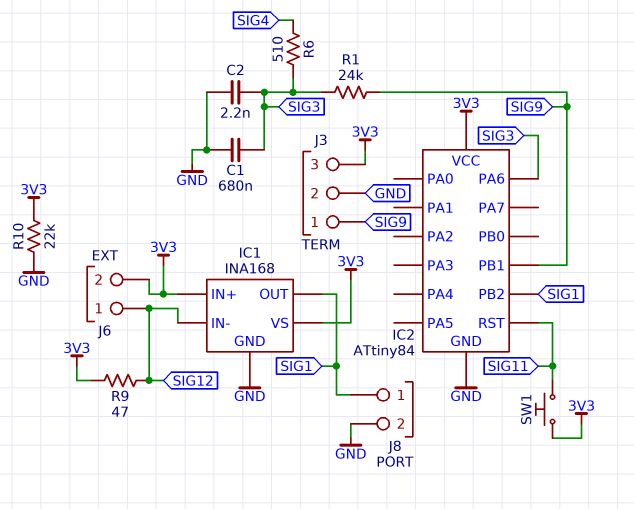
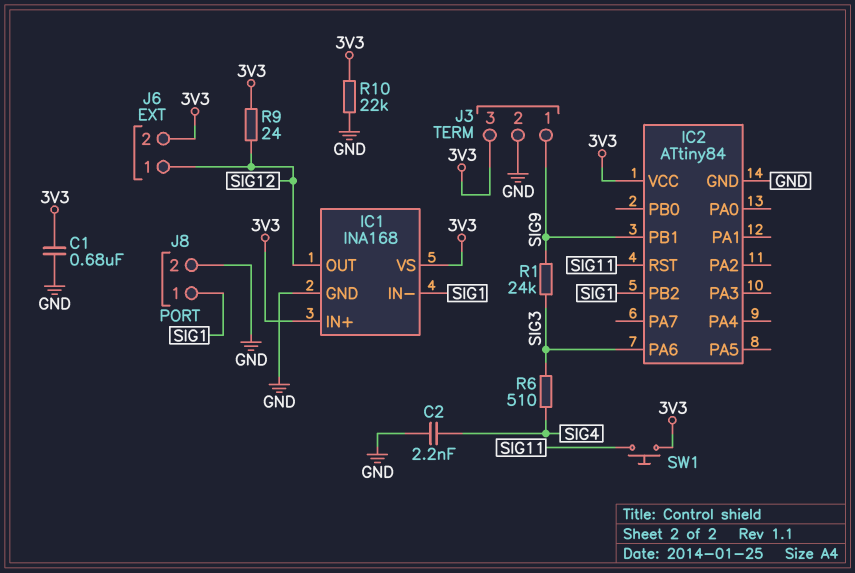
C1: 680nF (GND, SIG3) -> 680nF (3V3, GND)
C2: 2.2nF (GND, SIG3) -> 2.2nF (GND, SIG4)
IC1 pin IN-: SIG12 -> SIG1
IC1 pin OUT: SIG1 -> SIG12
R9: 47 (3V3, SIG12) -> 24 (3V3, SIG12)

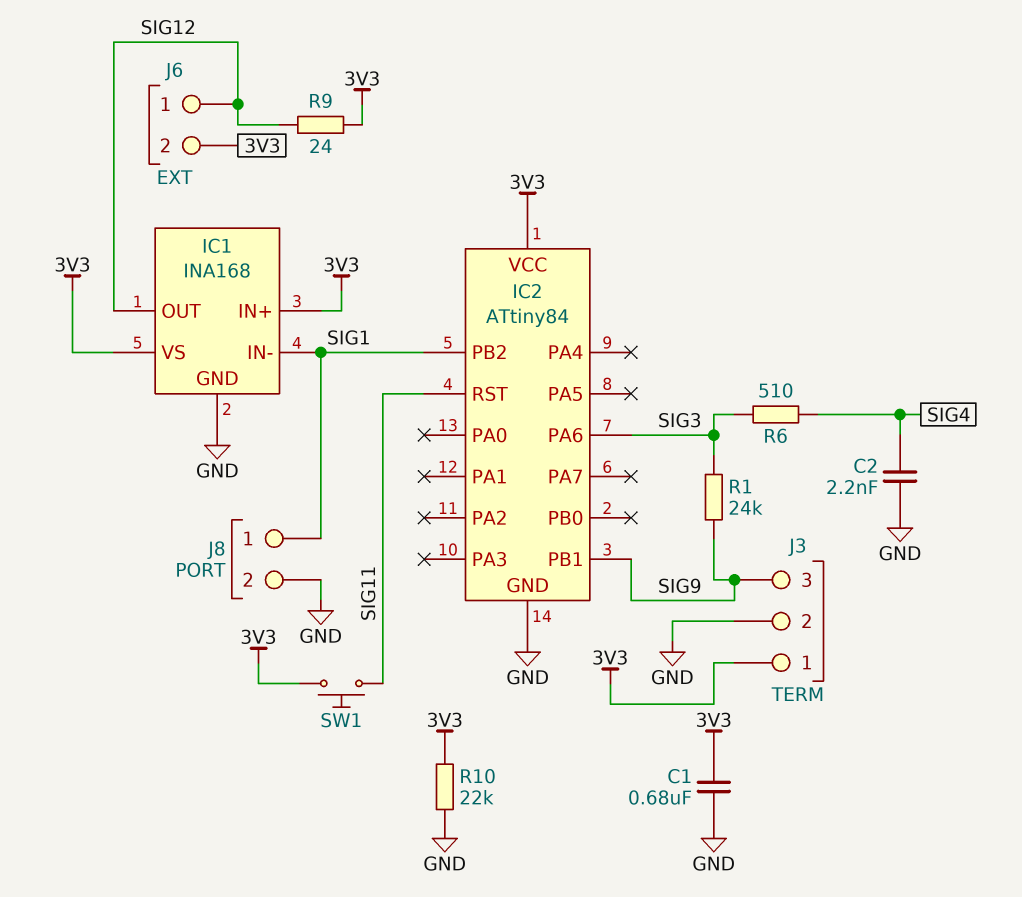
J3 pin 1: SIG9 -> 3V3
J3 pin 3: 3V3 -> SIG9

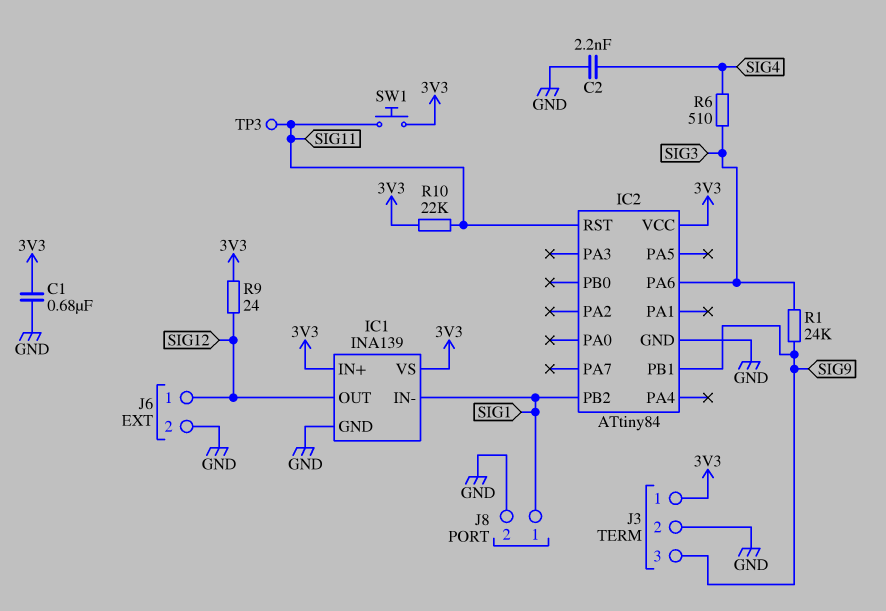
IC1: INA168 -> INA139
J6 pin 2: 3V3 -> GND
R10: 22k (3V3, GND) -> 22k (3V3, SIG11)
TP3: none -> test point (SIG11)

